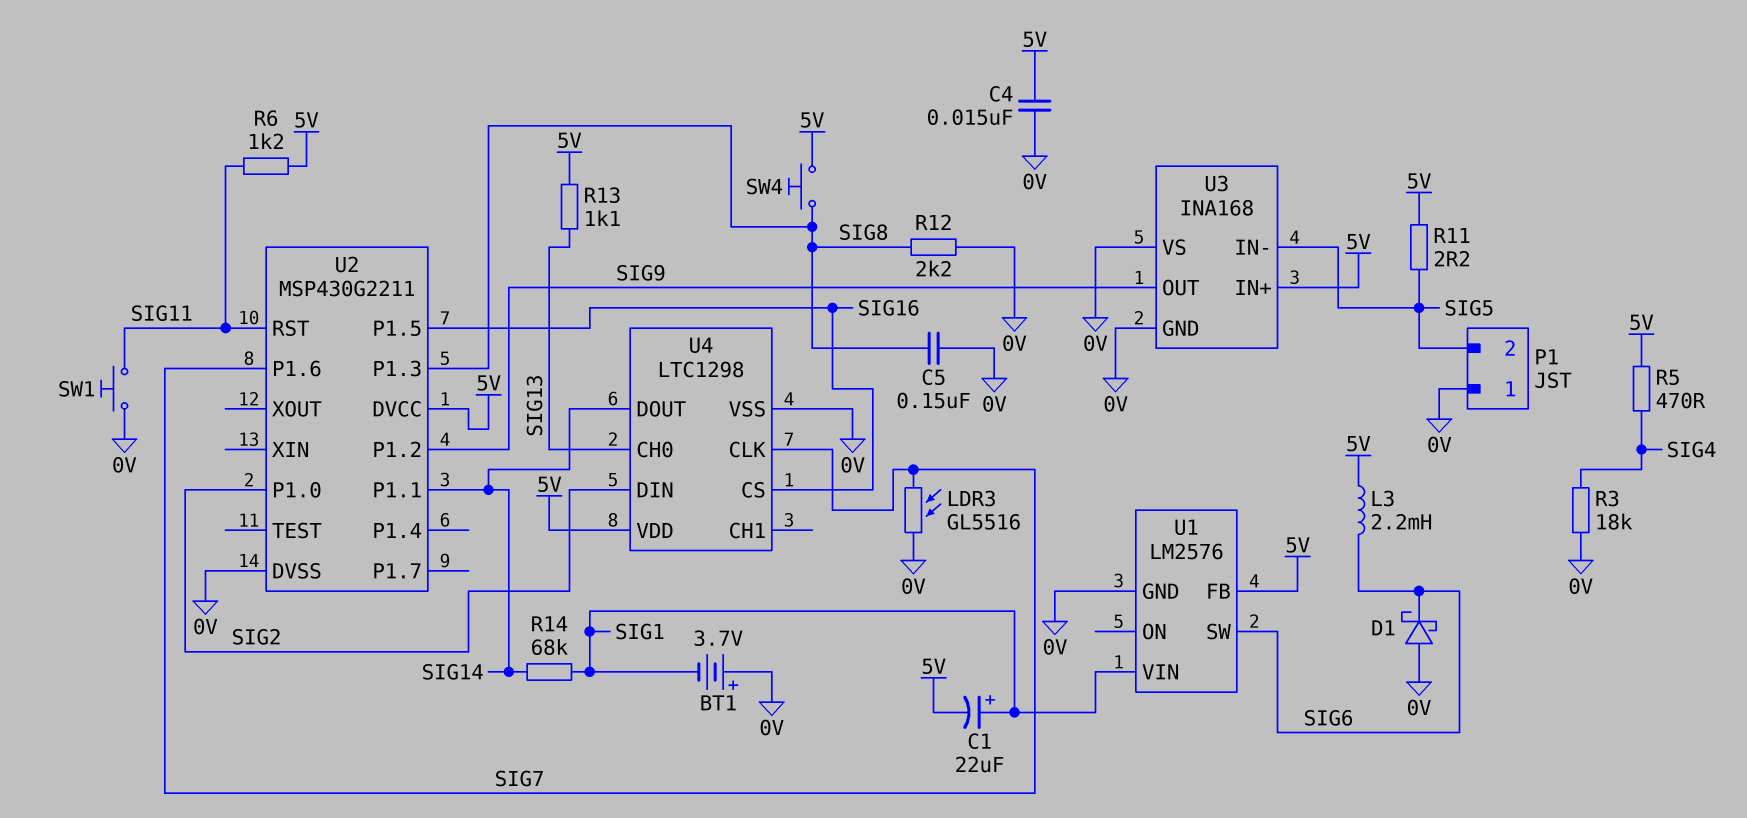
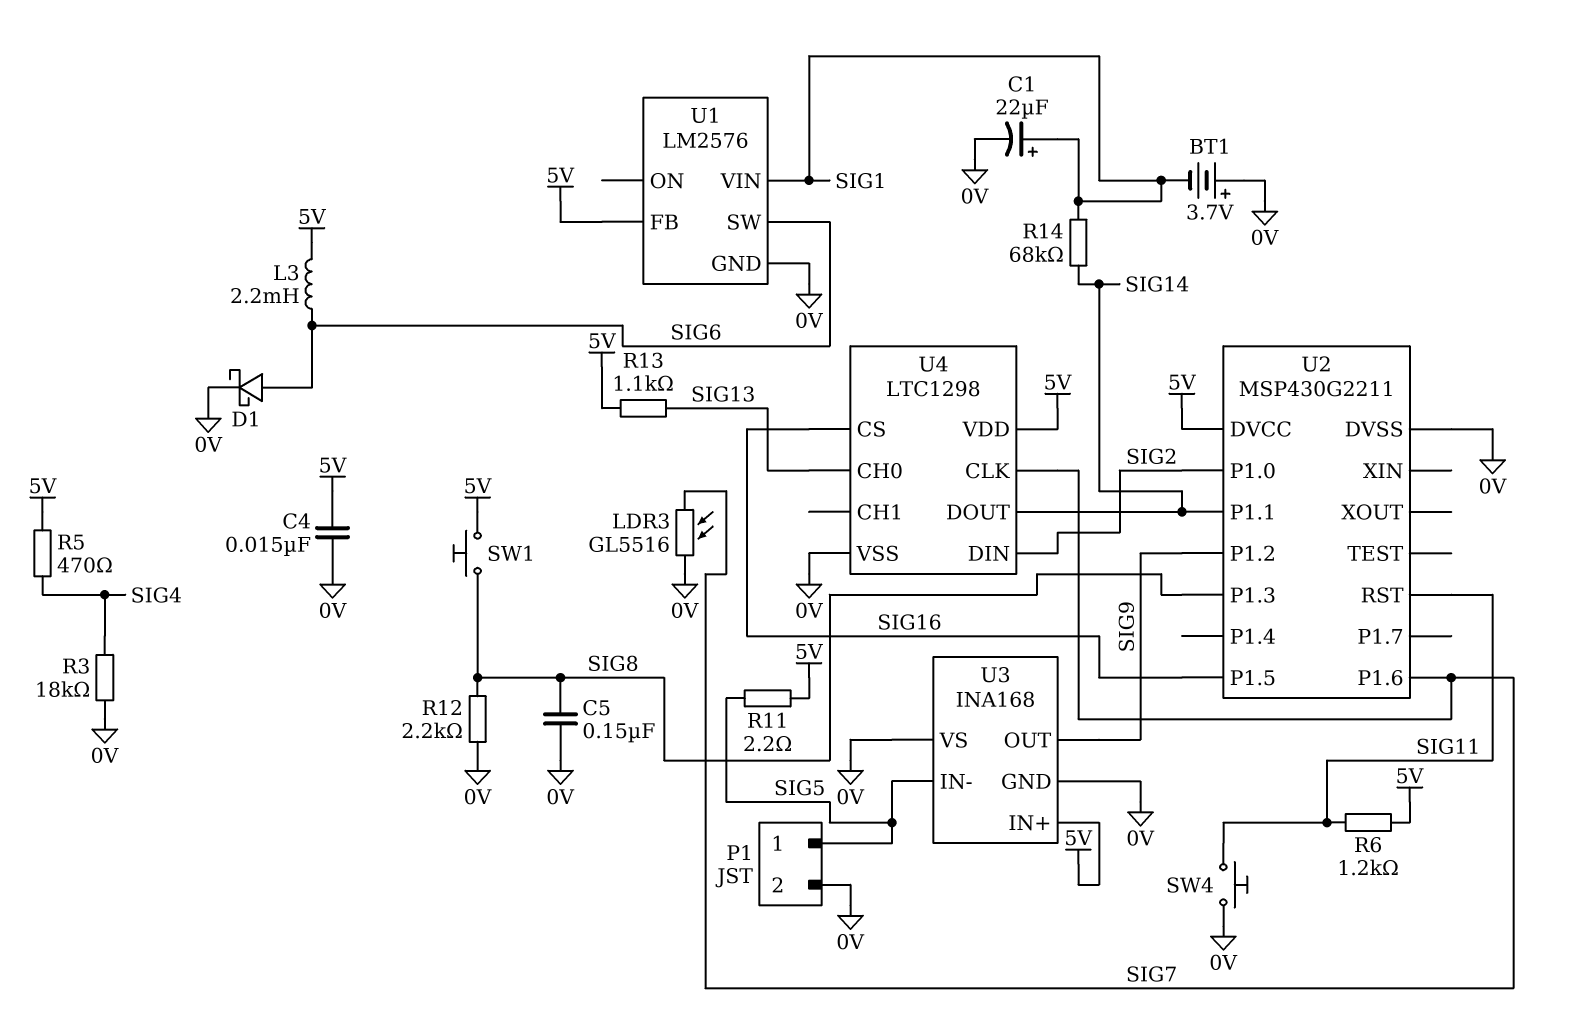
C1: 22uF (plus SIG1, minus 5V) -> 22uF (plus SIG1, minus 0V)
D1: schottky (A 0V, K SIG6) -> schottky (A SIG6, K 0V)
P1 pin 1: 0V -> SIG5
P1 pin 2: SIG5 -> 0V
SW1: button (0V, SIG11) -> button (5V, SIG8)
SW4: button (5V, SIG8) -> button (0V, SIG11)

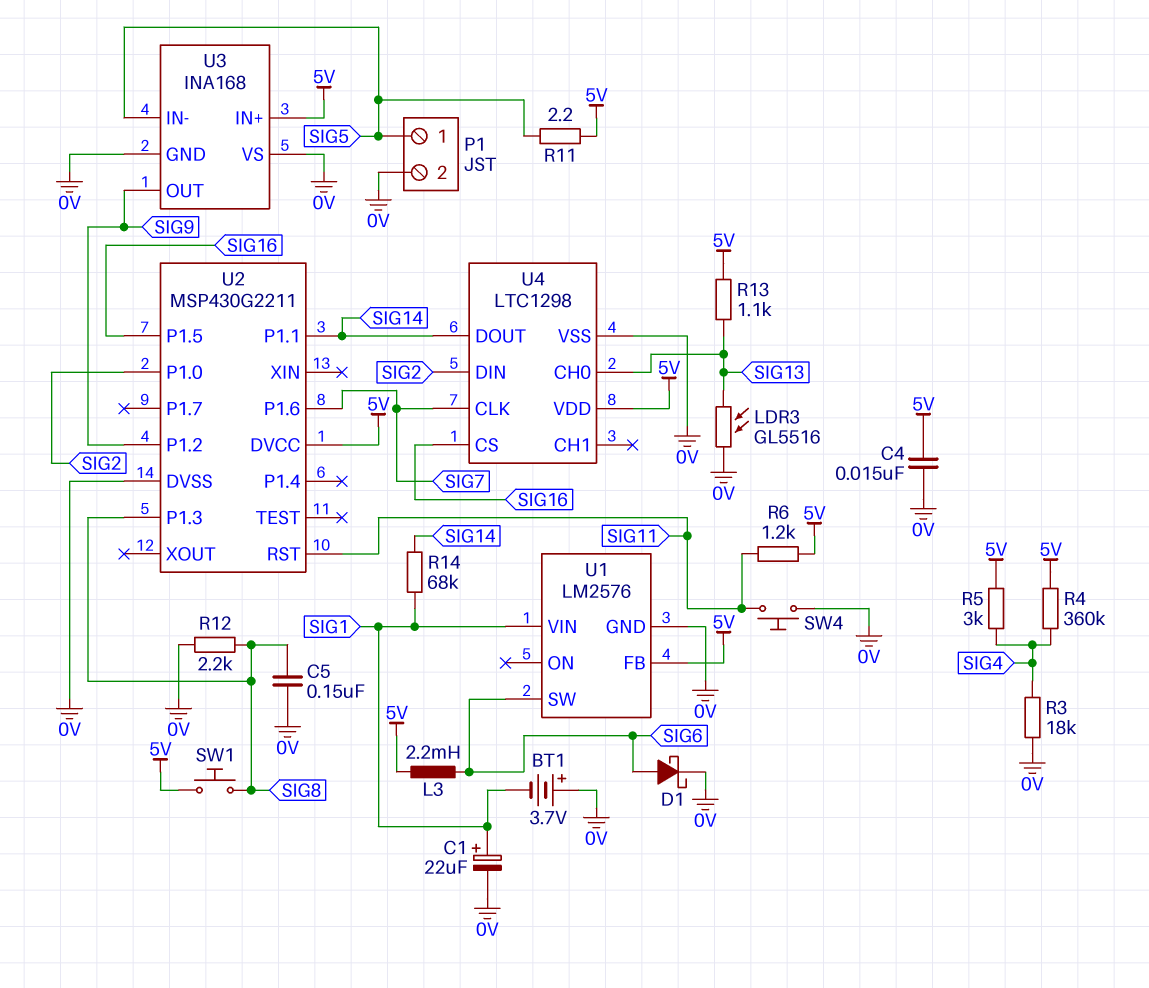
LDR3: GL5516 (0V, SIG7) -> GL5516 (0V, SIG13)
R4: none -> 360k (5V, SIG4)
R5: 470 (5V, SIG4) -> 3k (5V, SIG4)

